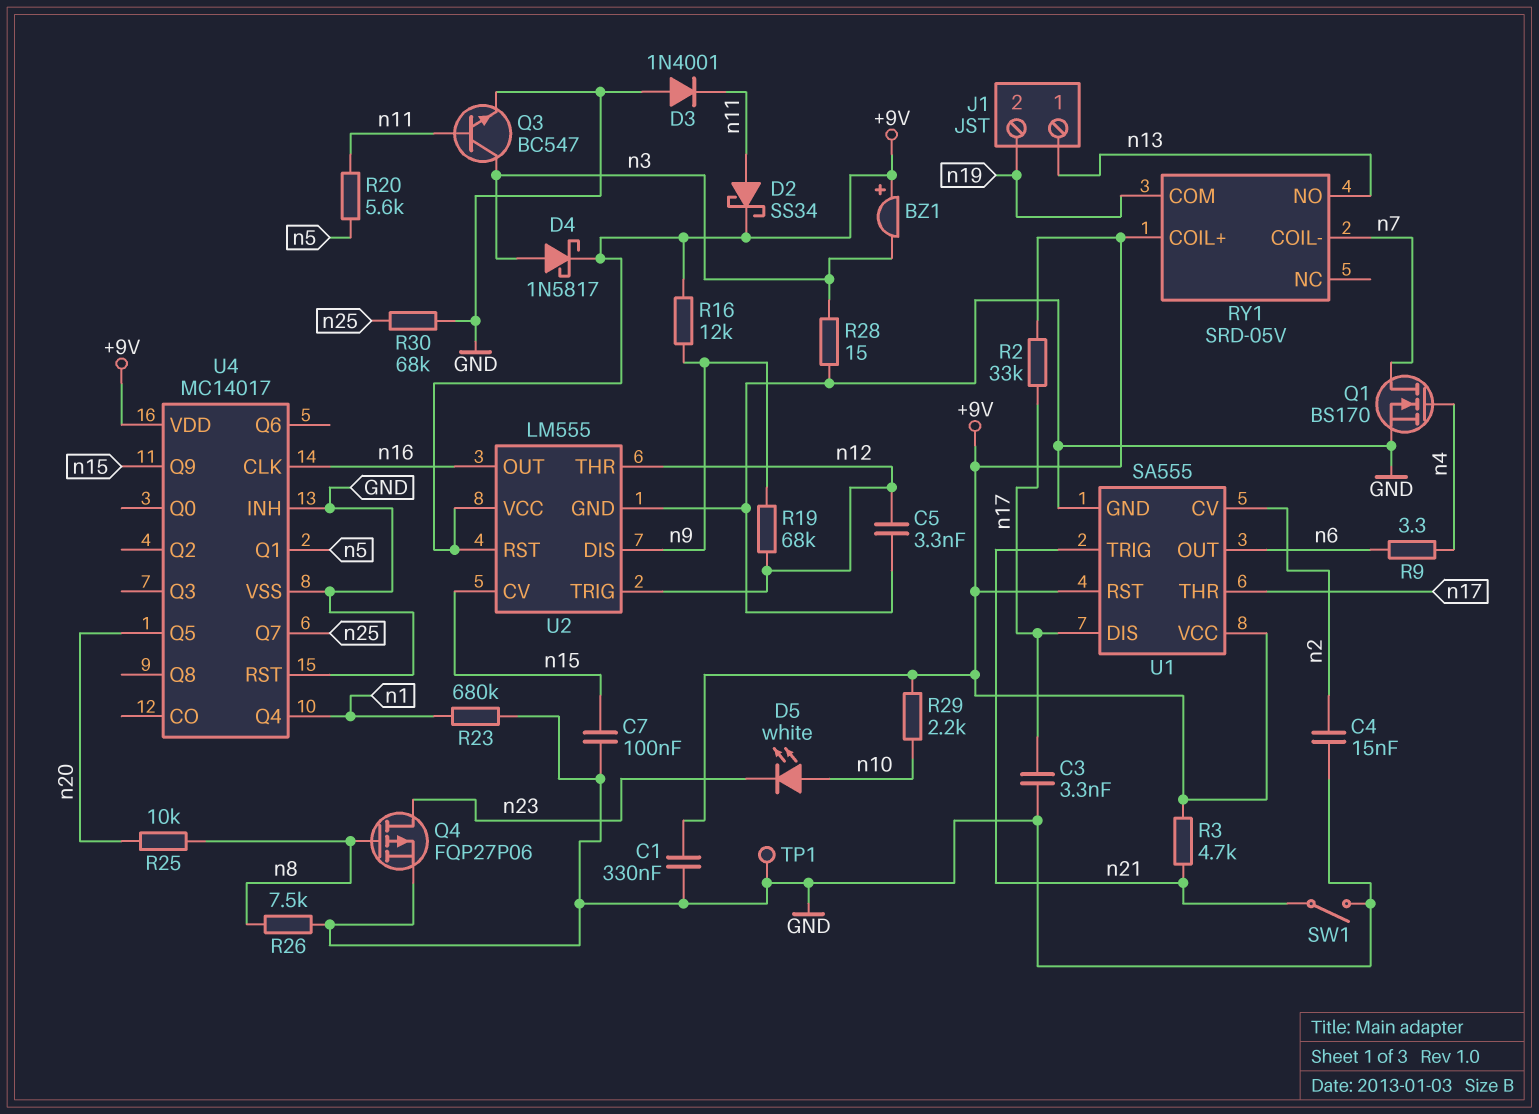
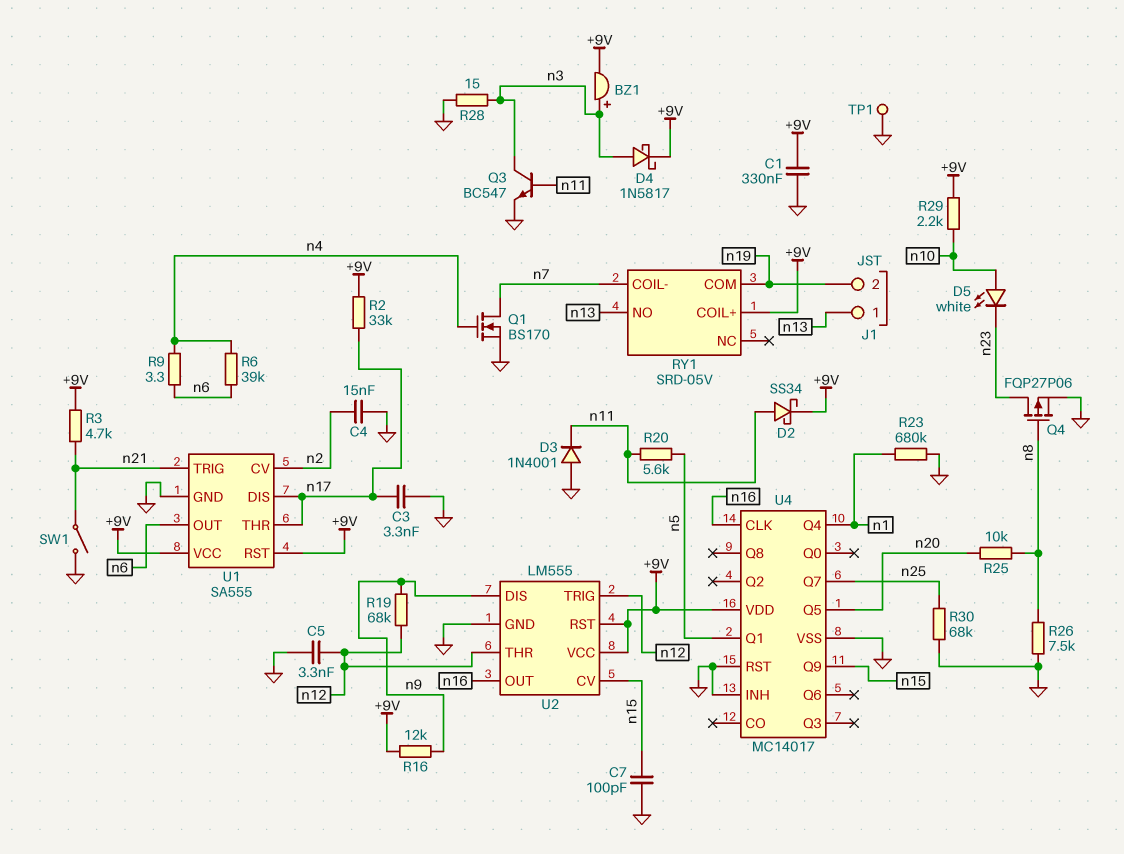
BZ1: buzzer (plus +9V, minus n3) -> buzzer (plus n3, minus +9V)
C7: 100nF (GND, n15) -> 100pF (GND, n15)
R6: none -> 39k (n4, n6)

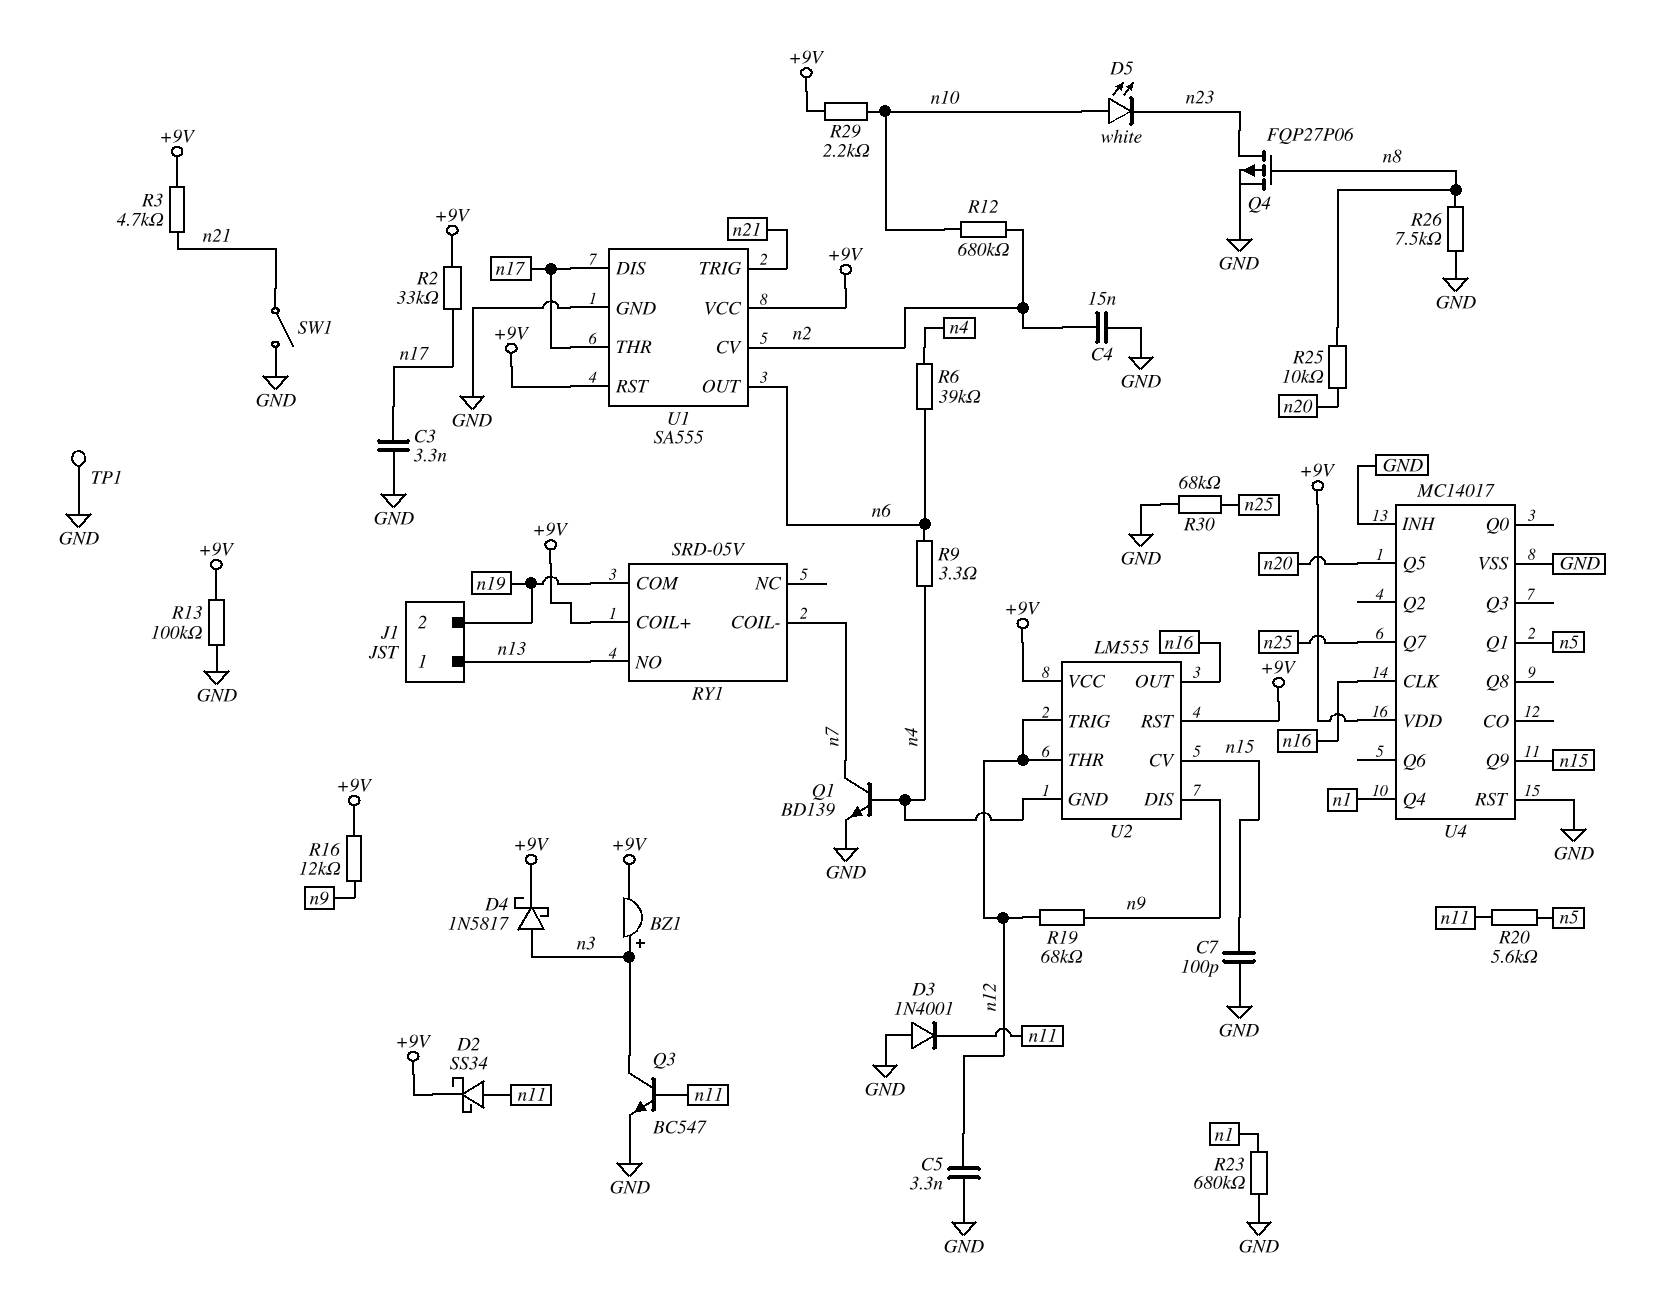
C1: 330nF (+9V, GND) -> none
Q1: NMOS BS170 (G n4, D n7, S GND) -> NPN BD139 (B n4, C n7, E GND)
R12: none -> 680k (n2, n10)
R13: none -> 100k (+9V, GND)
R28: 15 (GND, n3) -> none
U2 pin GND: GND -> n4

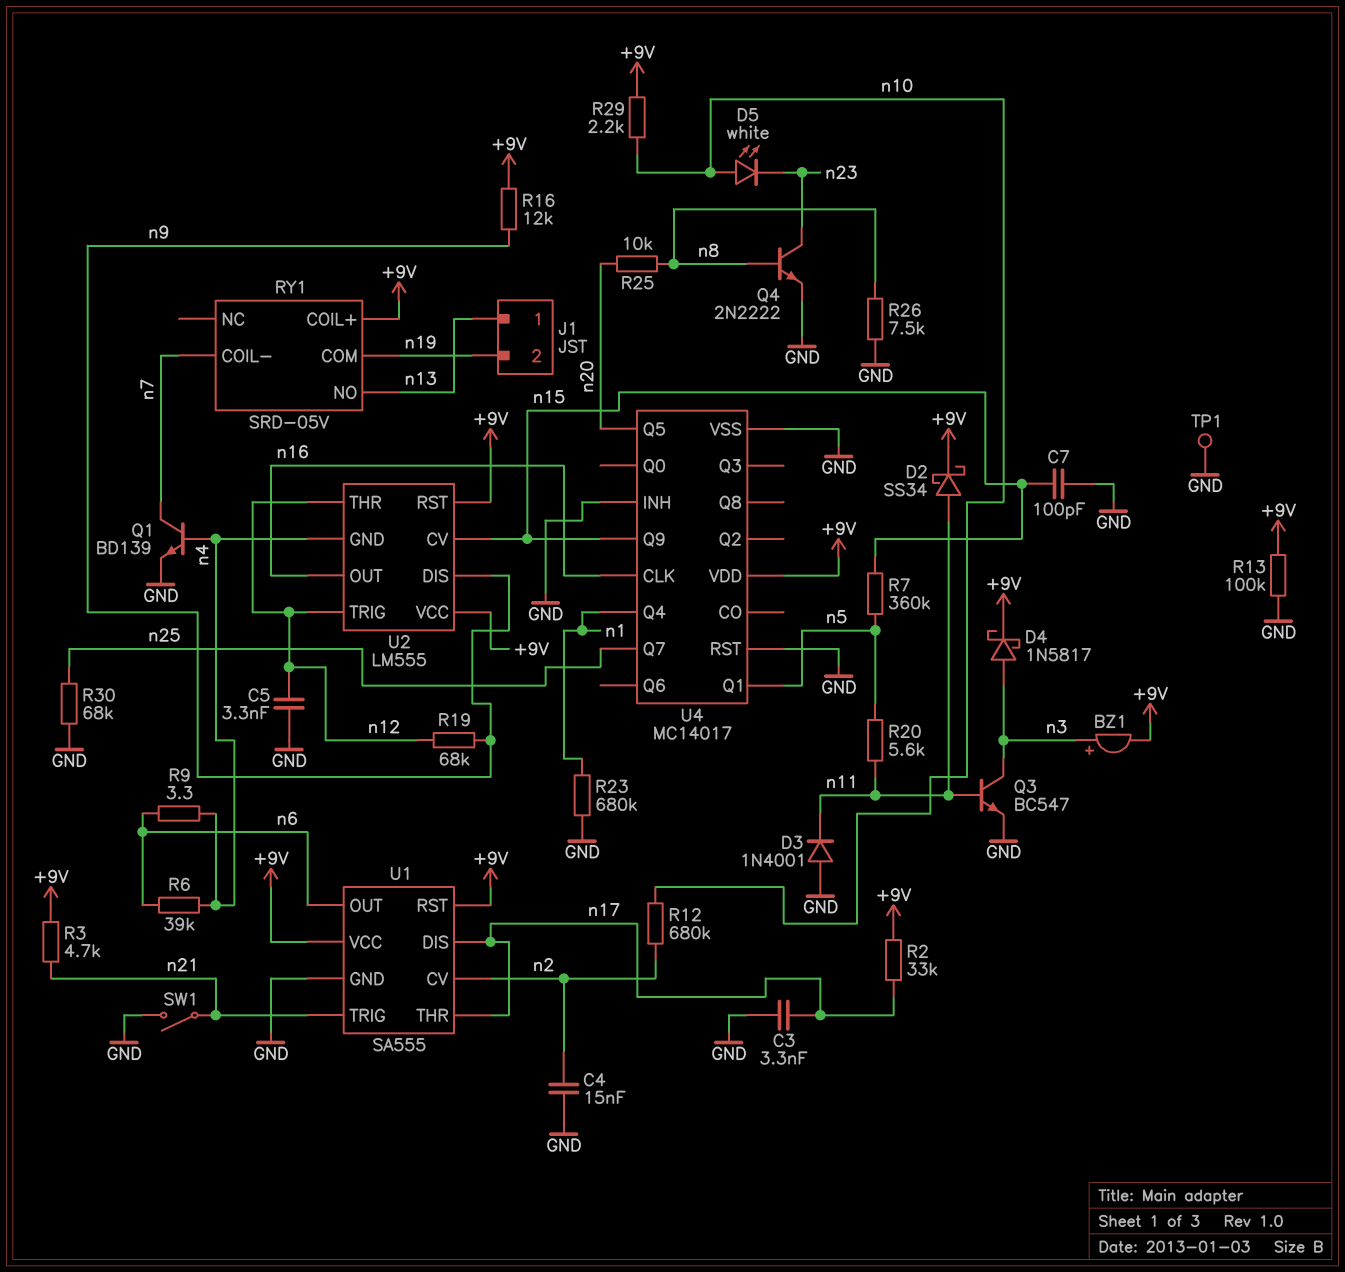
Q4: PMOS FQP27P06 (G n8, D n23, S GND) -> NPN 2N2222 (B n8, C n23, E GND)
R7: none -> 360k (n5, n15)

